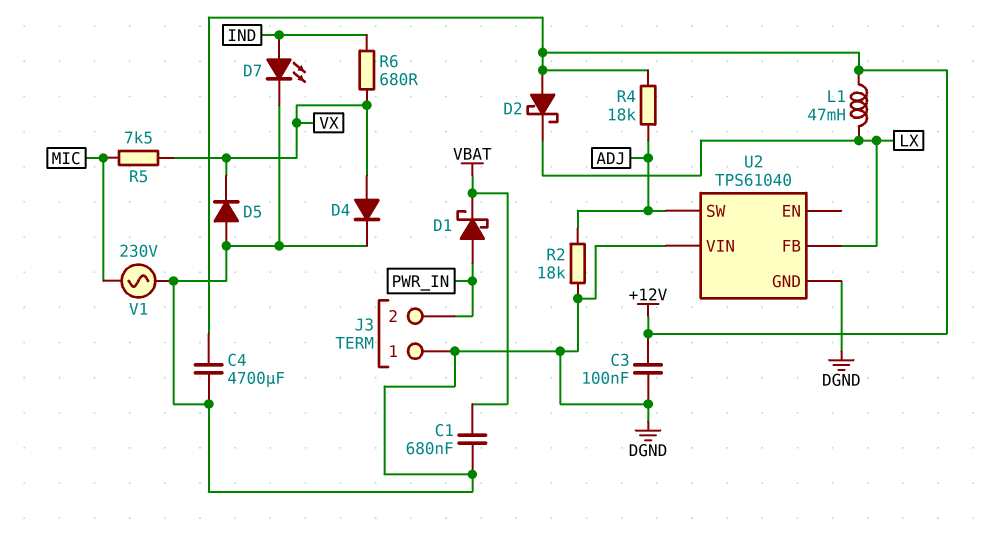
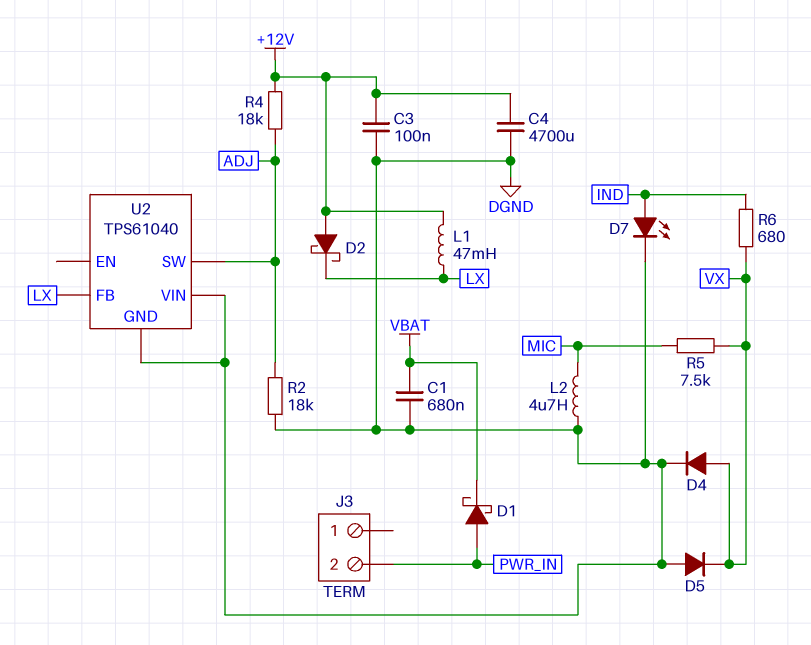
J3 pin 1: DGND -> none
L2: none -> 4.7uH (DGND, MIC)
V1: AC 230V (DGND, MIC) -> none

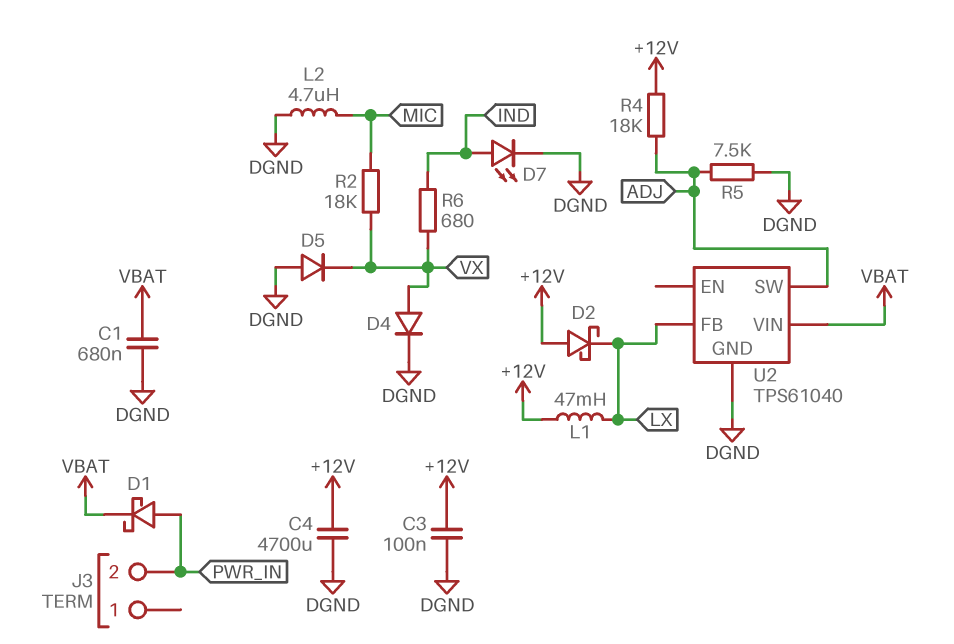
R2: 18k (ADJ, DGND) -> 18k (MIC, VX)
R5: 7.5k (MIC, VX) -> 7.5k (ADJ, DGND)
U2 pin VIN: DGND -> VBAT

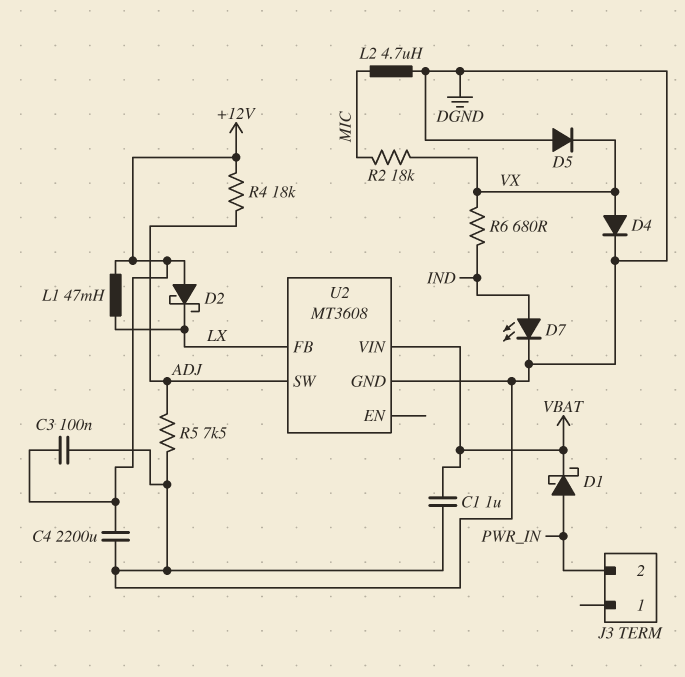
C1: 680nF (DGND, VBAT) -> 1uF (DGND, VBAT)
C4: 4700uF (+12V, DGND) -> 2200uF (+12V, DGND)
U2: TPS61040 -> MT3608

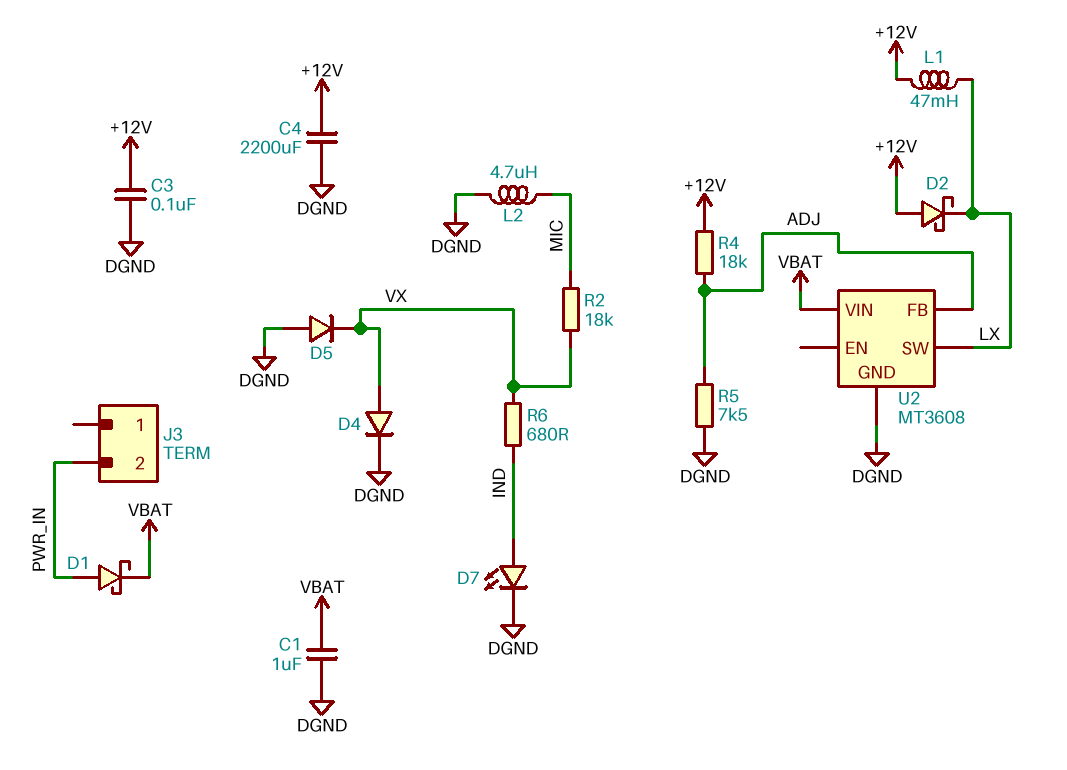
U2 pin FB: LX -> ADJ
U2 pin SW: ADJ -> LX

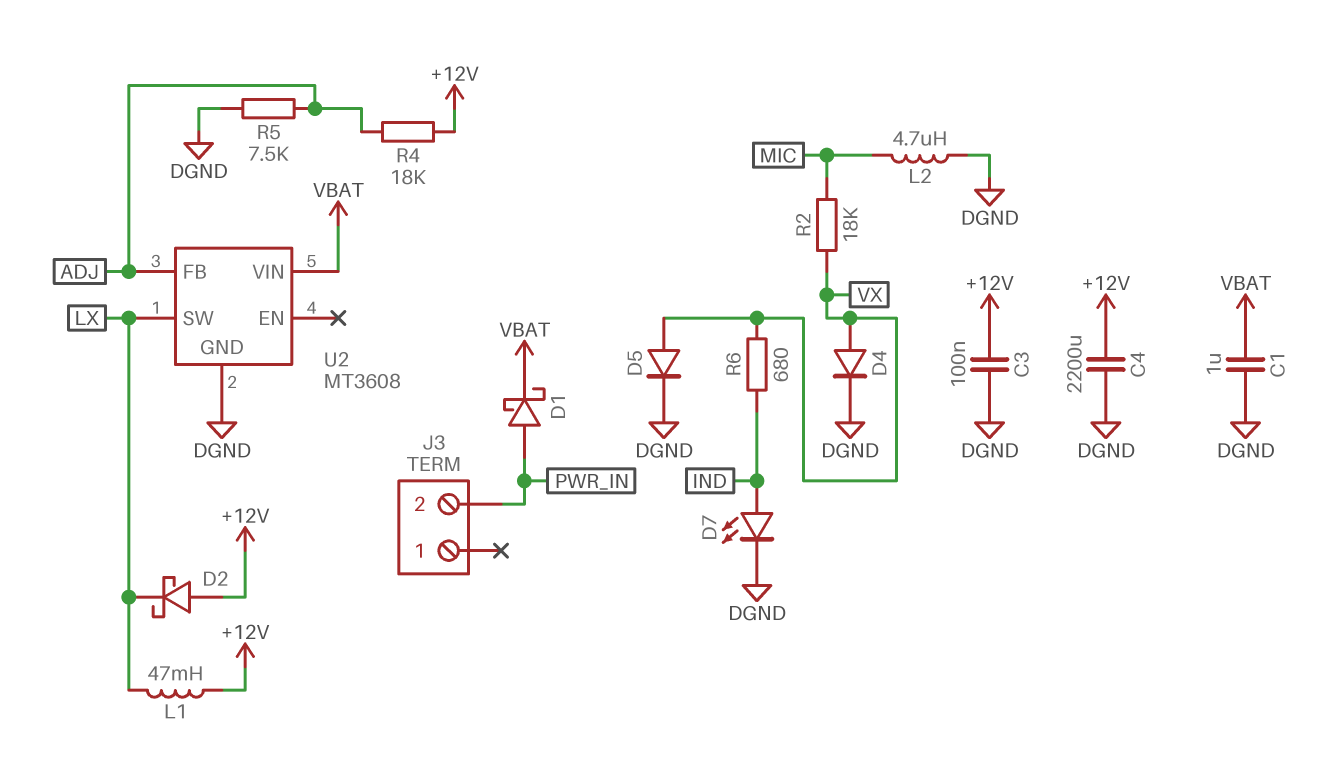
D5: diode (A DGND, K VX) -> diode (A VX, K DGND)

